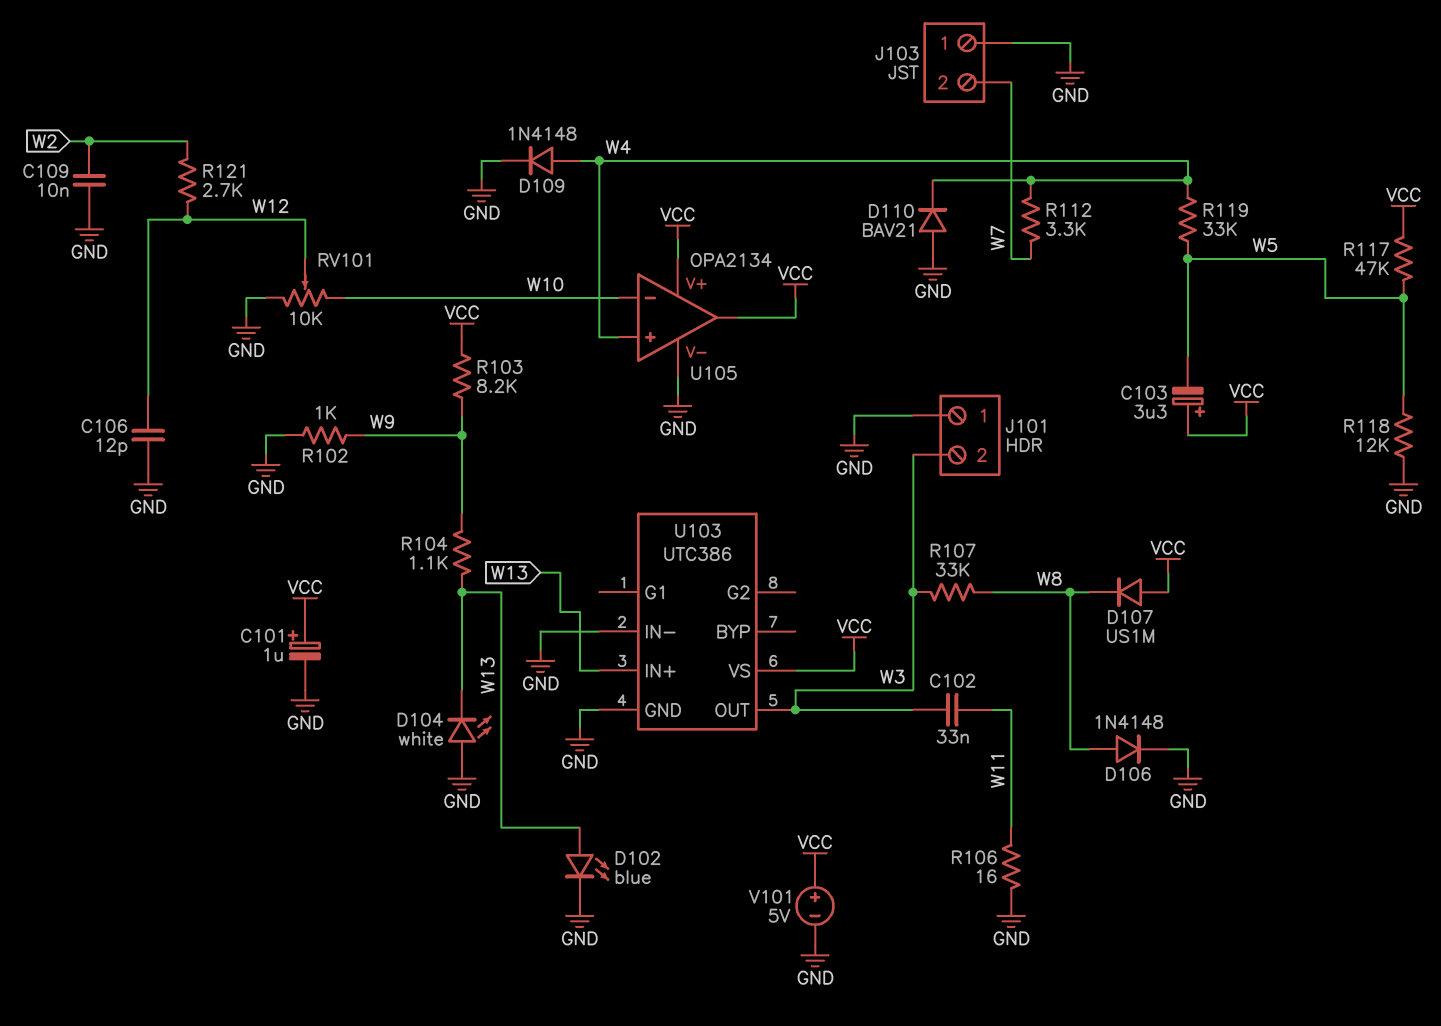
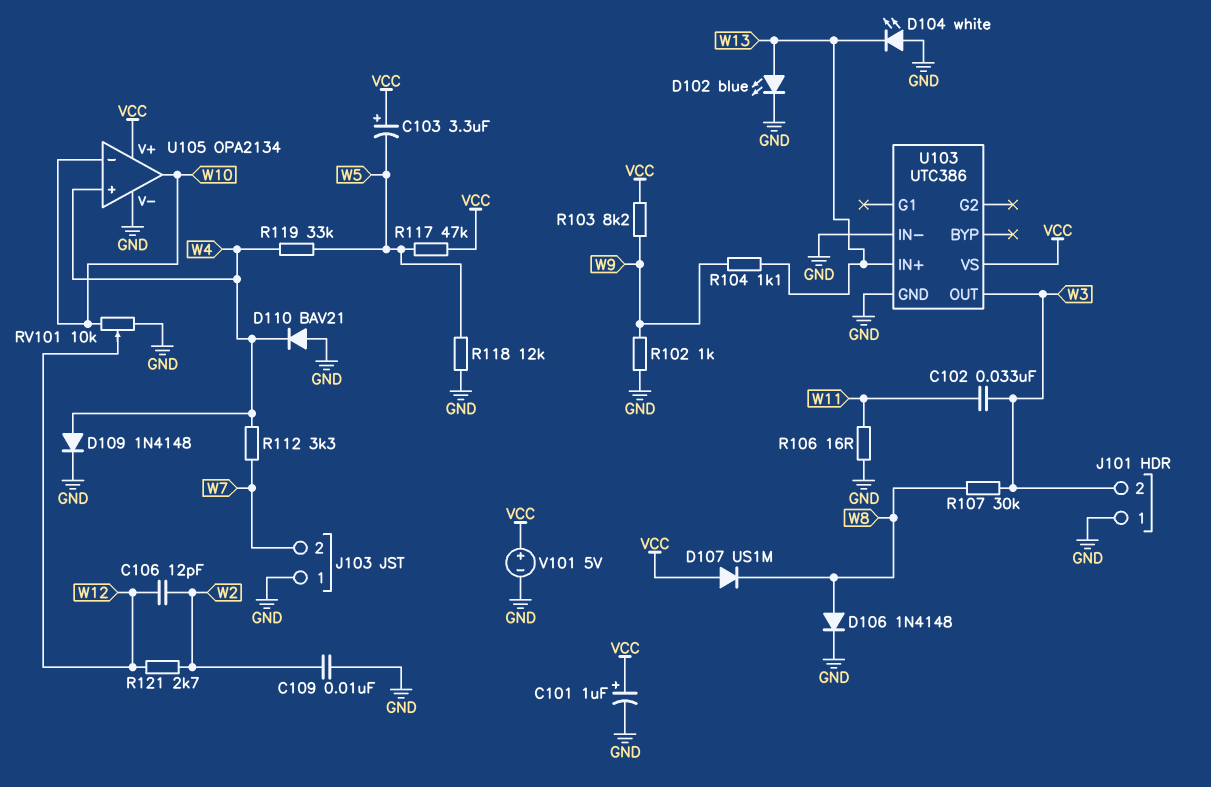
C106: 12pF (GND, W12) -> 12pF (W2, W12)
R107: 33k (W3, W8) -> 30k (W3, W8)
U105 pin out: VCC -> W10

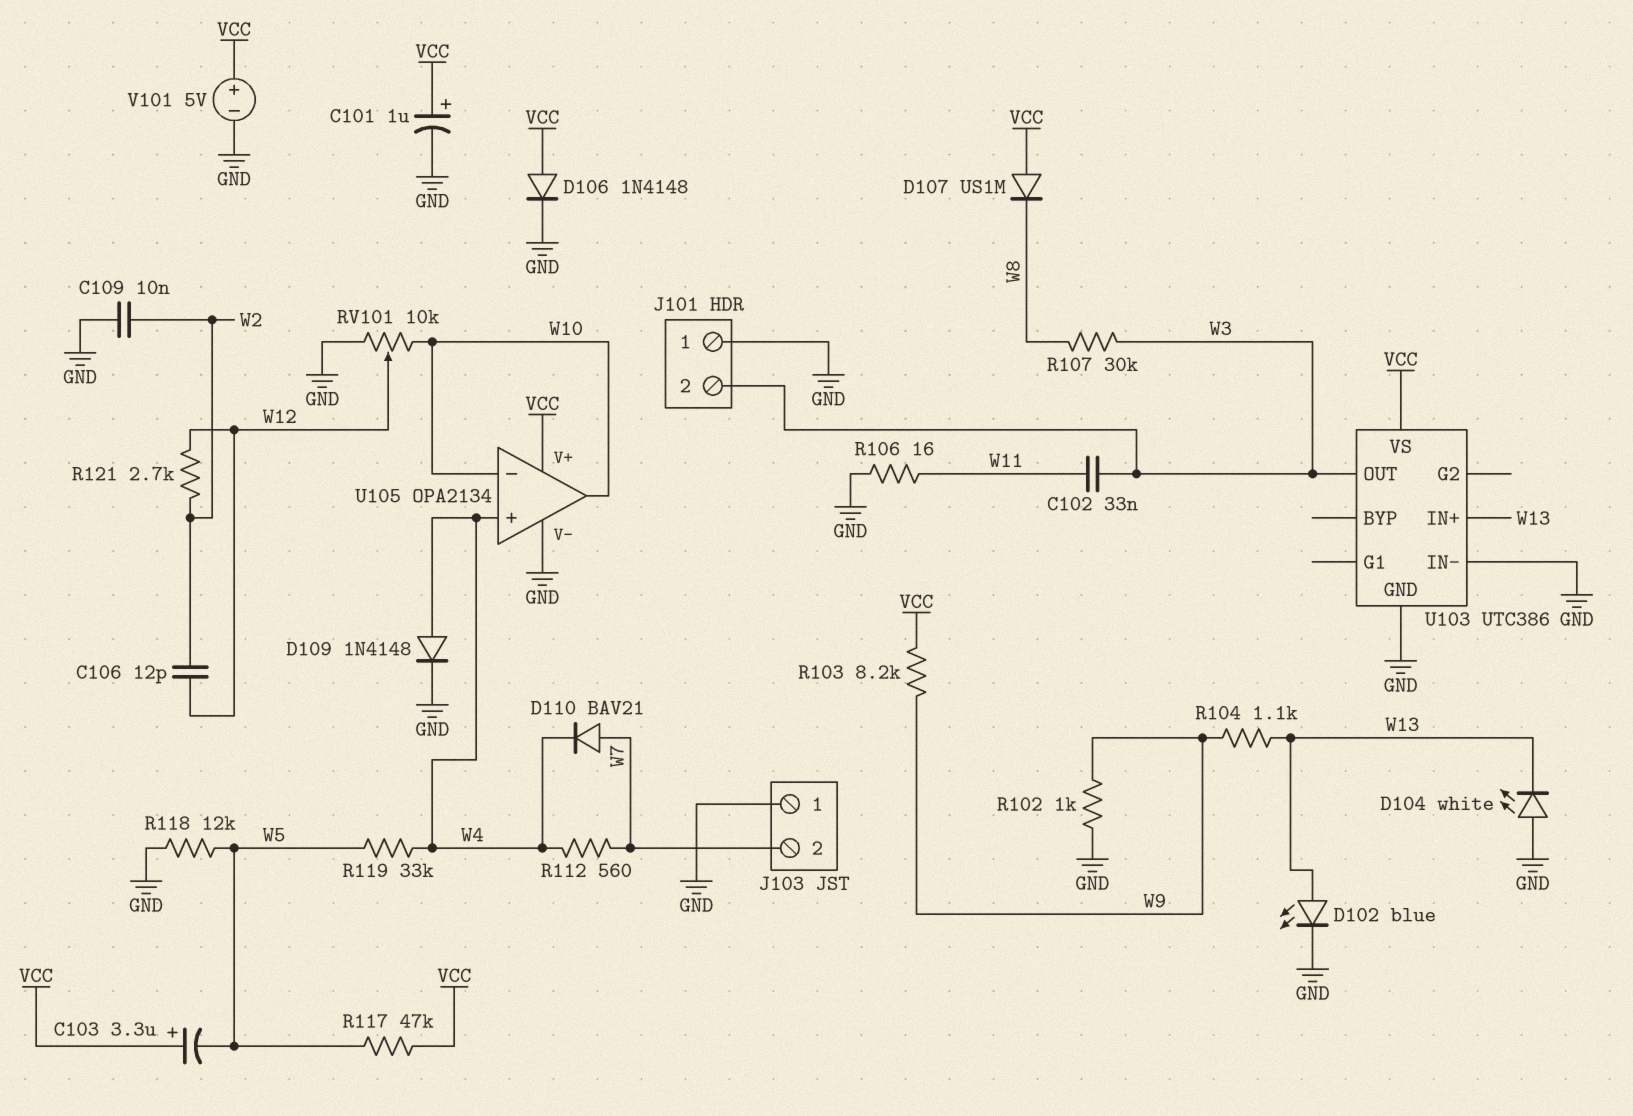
D106: diode 1N4148 (A W8, K GND) -> diode 1N4148 (A VCC, K GND)
D110: diode BAV21 (A GND, K W4) -> diode BAV21 (A W7, K W4)
R112: 3.3k (W4, W7) -> 560 (W4, W7)

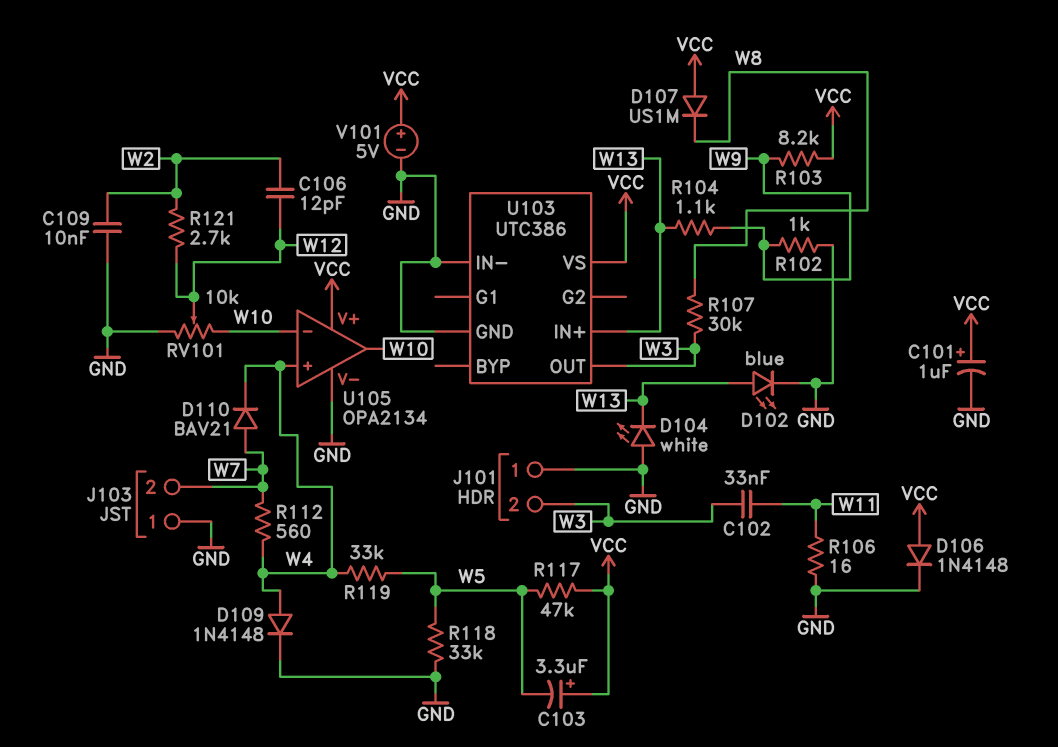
R118: 12k (GND, W5) -> 33k (GND, W5)

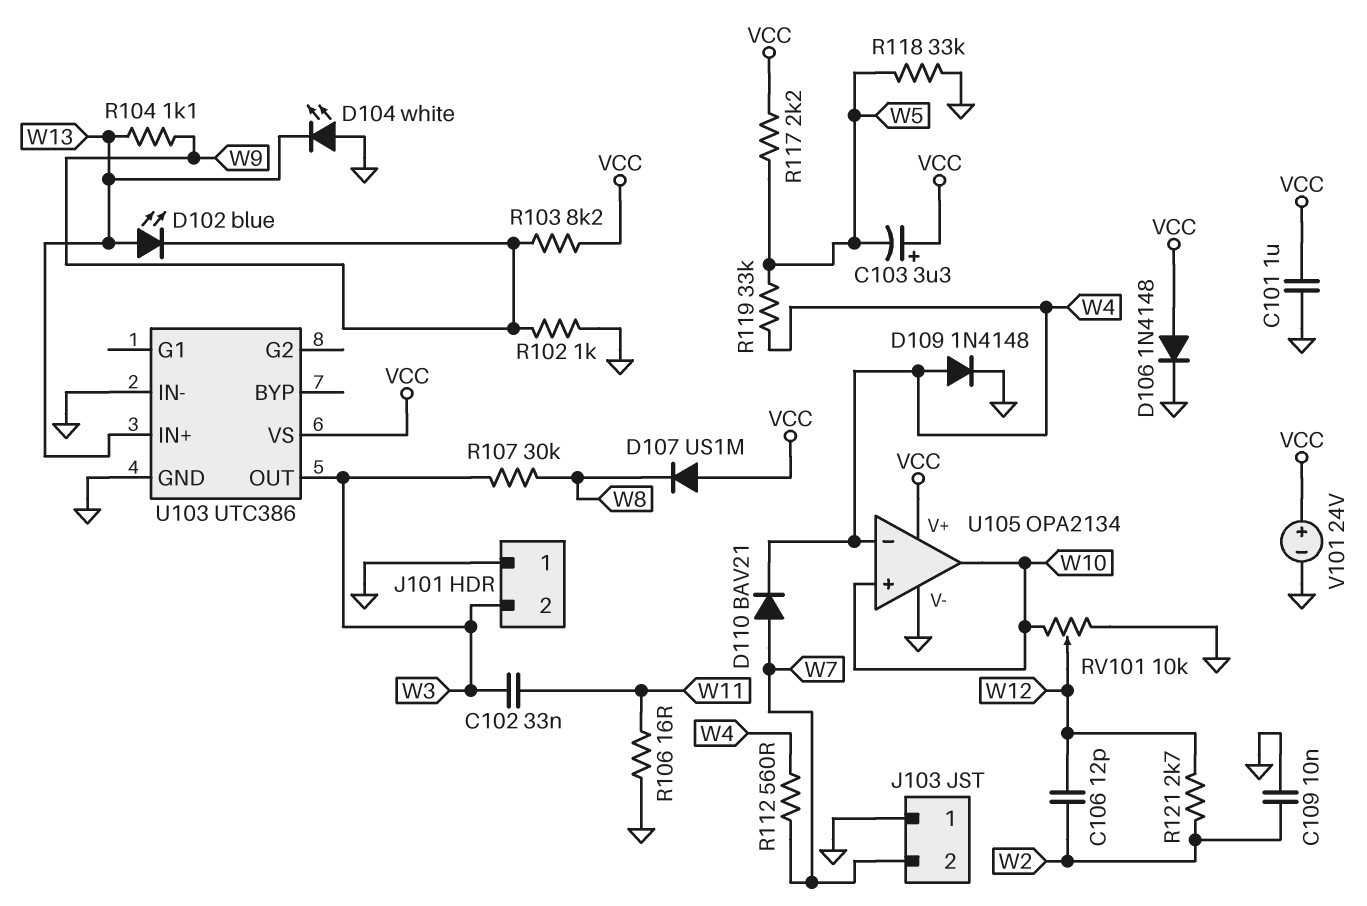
C101: 1uF (plus VCC, minus GND) -> 1uF (GND, VCC)
D102: LED blue (A W13, K GND) -> LED blue (A W13, K W9)
R117: 47k (VCC, W5) -> 2.2k (VCC, W5)
U105 pin in+: W4 -> W10
U105 pin in-: W10 -> W4
V101: 5V (plus VCC, minus GND) -> 24V (plus VCC, minus GND)

